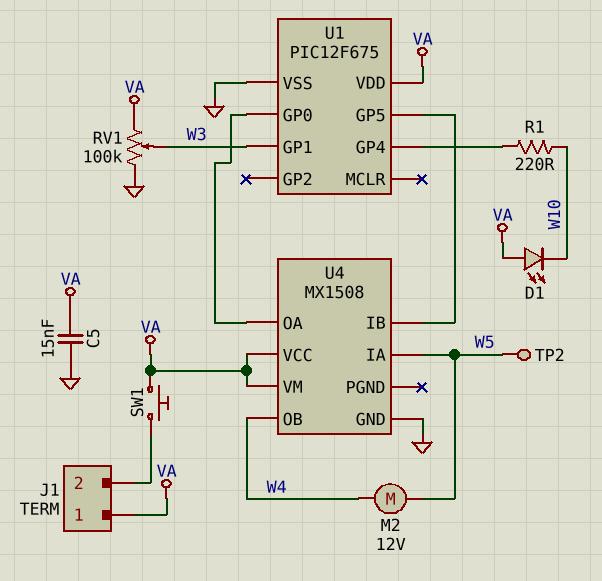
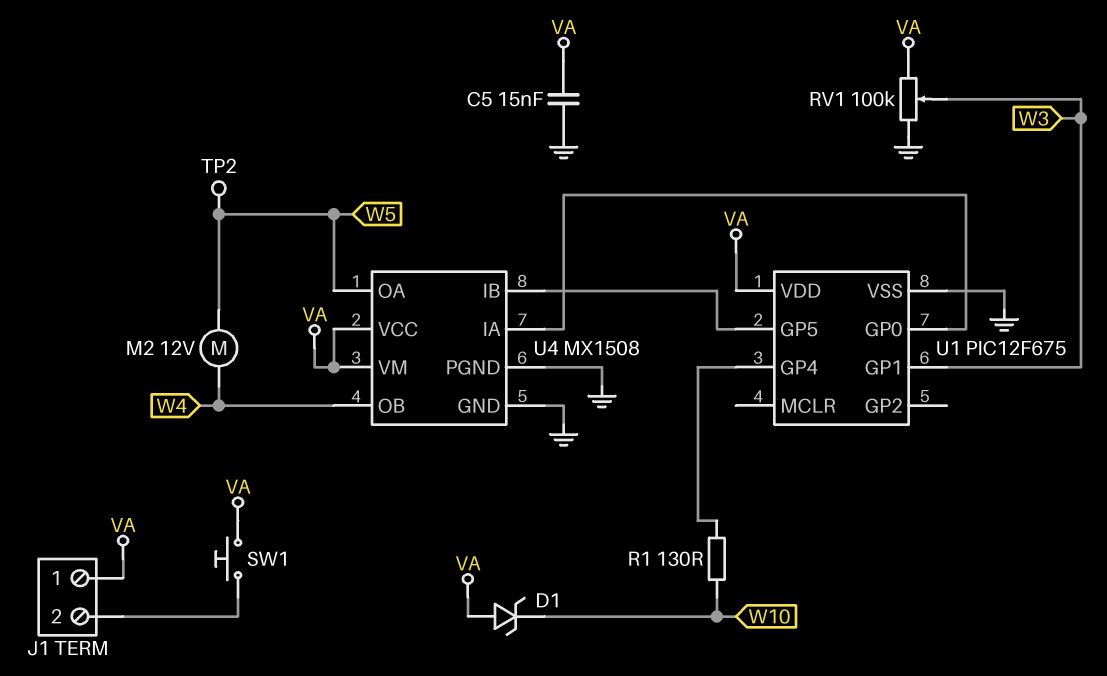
D1: LED (A VA, K W10) -> zener (A VA, K W10)
R1: 220 (U1/GP4, W10) -> 130 (U1/GP4, W10)
U4 pin IA: W5 -> U1/GP0
U4 pin OA: U1/GP0 -> W5
U4 pin PGND: none -> GND

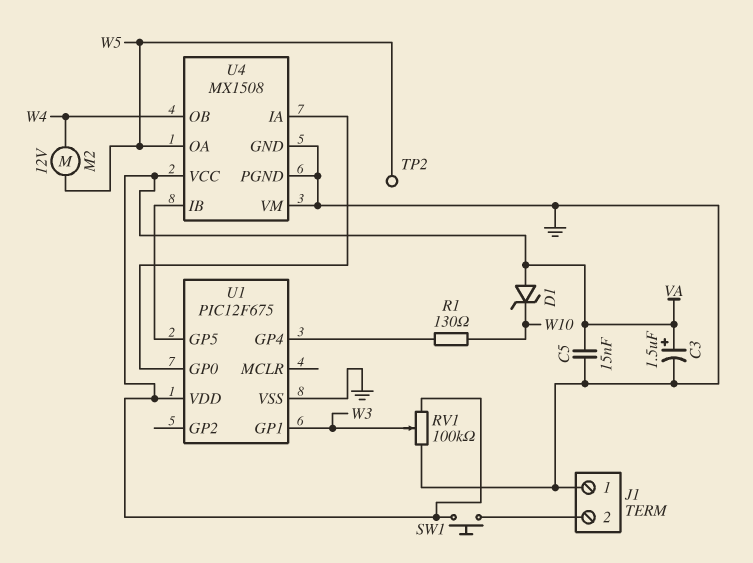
C3: none -> 1.5uF (plus VA, minus GND)
J1 pin 1: VA -> GND
U4 pin VM: VA -> GND

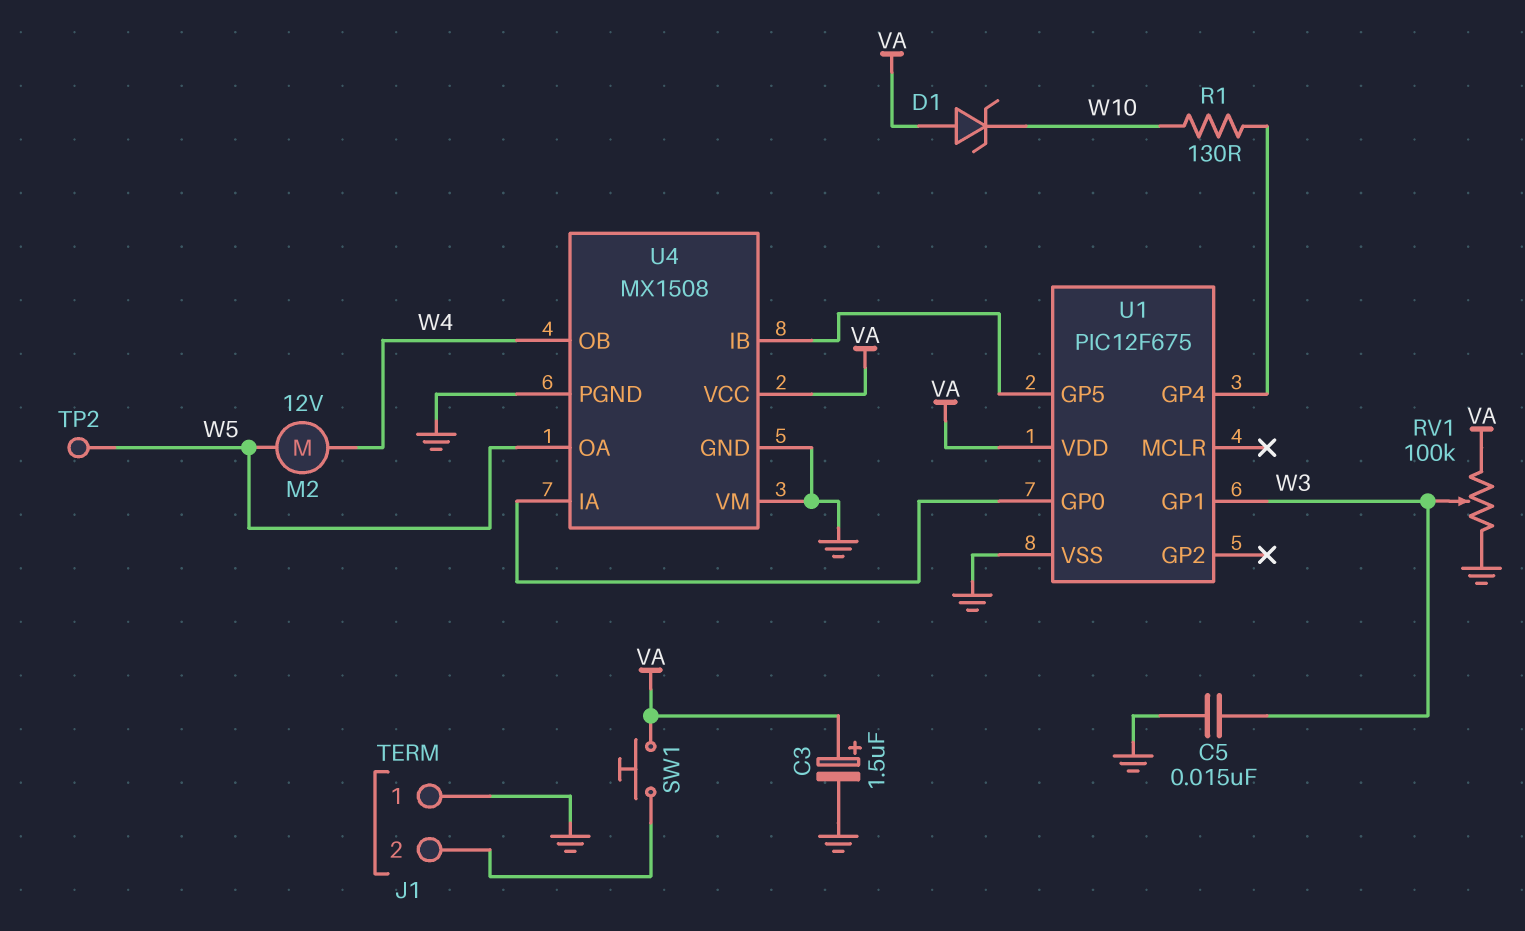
C5: 15nF (GND, VA) -> 15nF (GND, W3)

